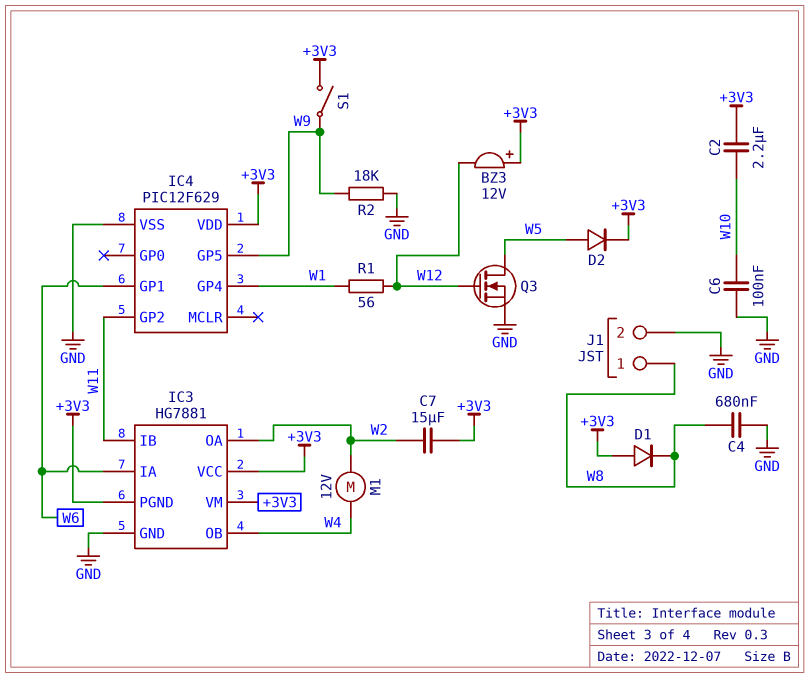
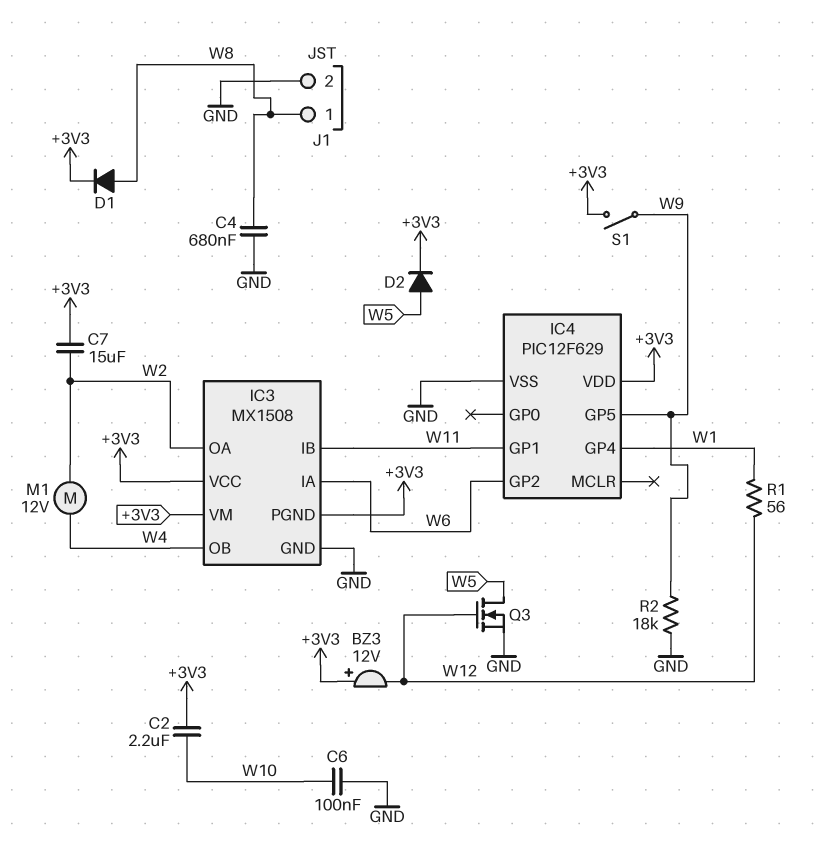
D1: diode (A +3V3, K W8) -> diode (A W8, K +3V3)
IC3: HG7881 -> MX1508
IC4 pin GP1: W6 -> W11
IC4 pin GP2: W11 -> W6

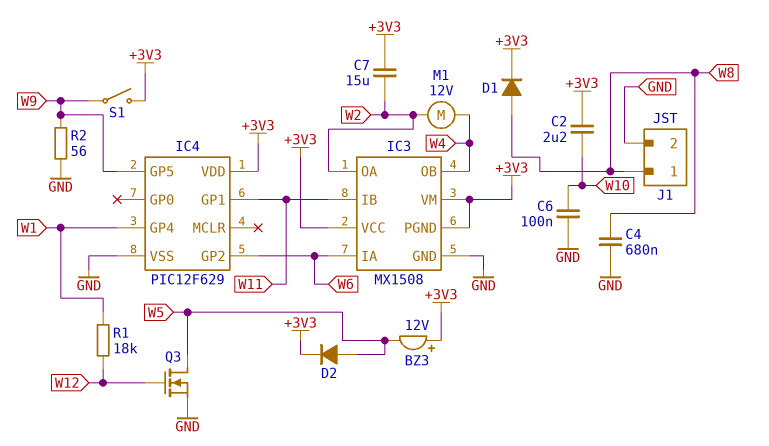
BZ3: buzzer 12V (plus +3V3, minus W12) -> buzzer 12V (plus +3V3, minus W5)
R1: 56 (W1, W12) -> 18k (W1, W12)
R2: 18k (GND, W9) -> 56 (GND, W9)

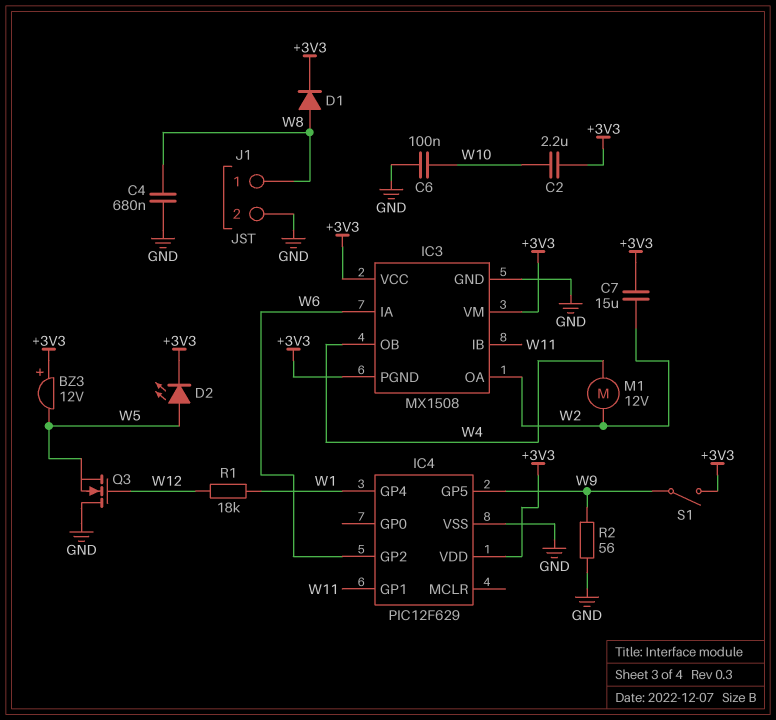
D2: diode (A W5, K +3V3) -> LED (A W5, K +3V3)
Q3: NMOS (G W12, D W5, S GND) -> NMOS (G W12, D GND, S W5)

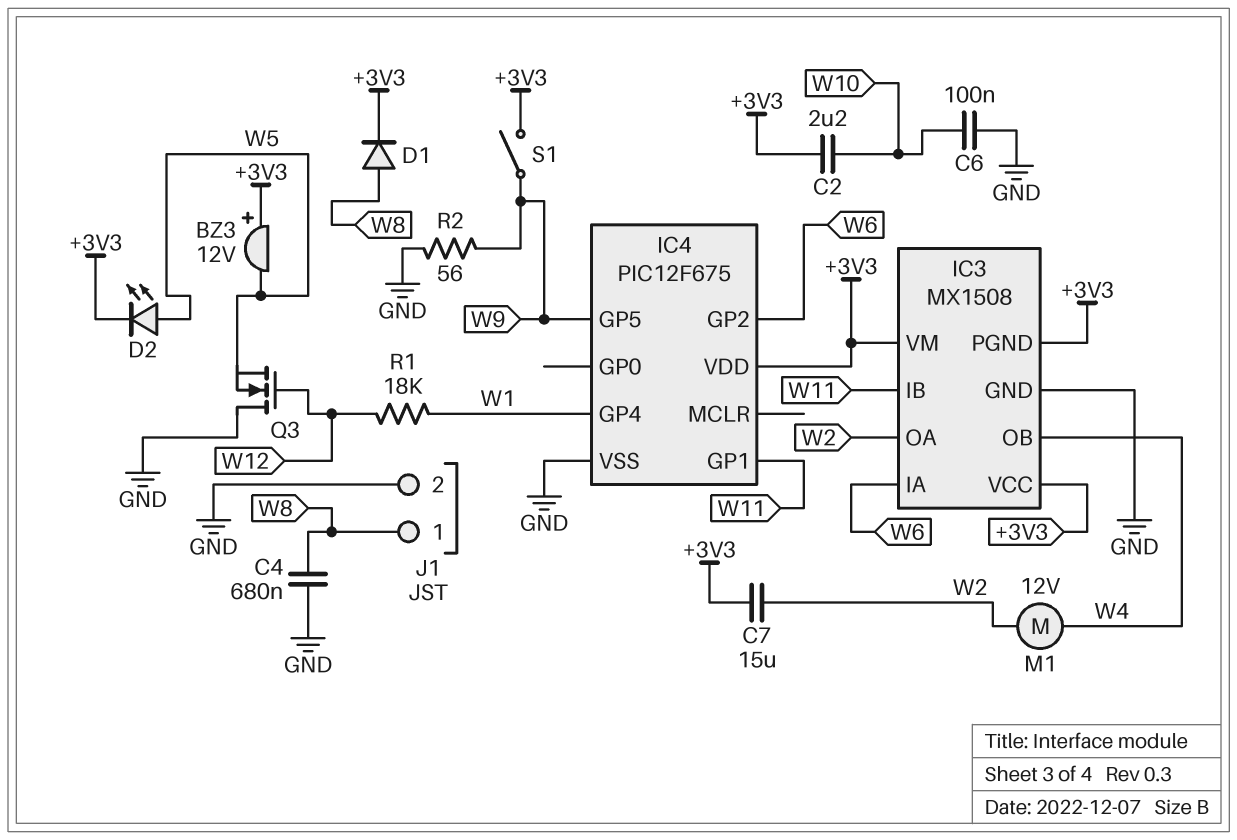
IC4: PIC12F629 -> PIC12F675

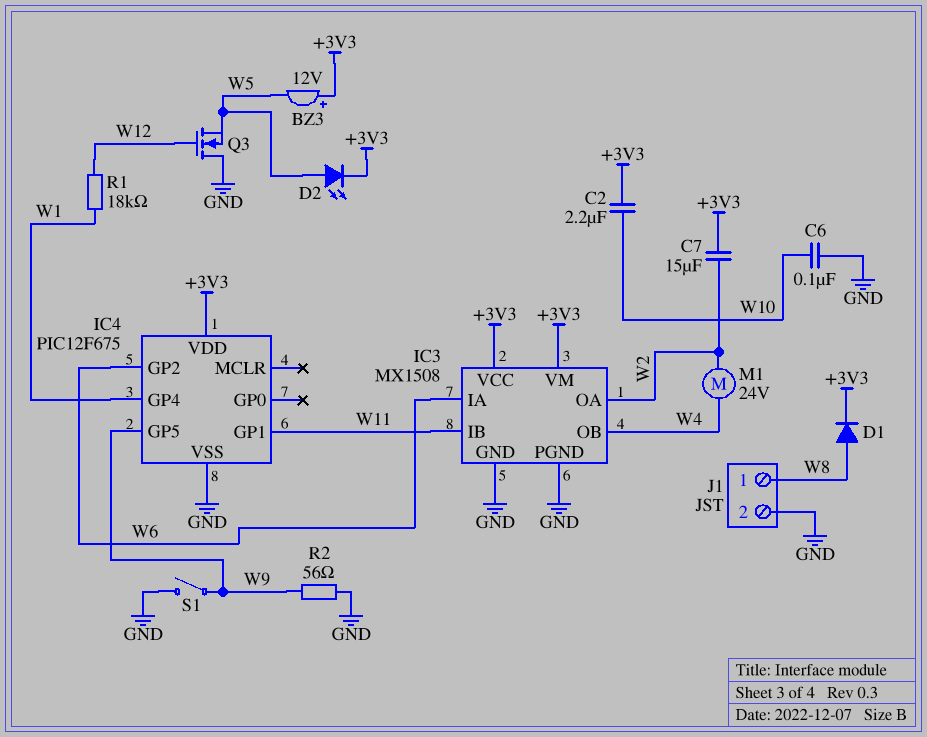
C4: 680nF (GND, W8) -> none
IC3 pin PGND: +3V3 -> GND
M1: motor 12V (W2, W4) -> motor 24V (W2, W4)
S1: switch (+3V3, W9) -> switch (GND, W9)

